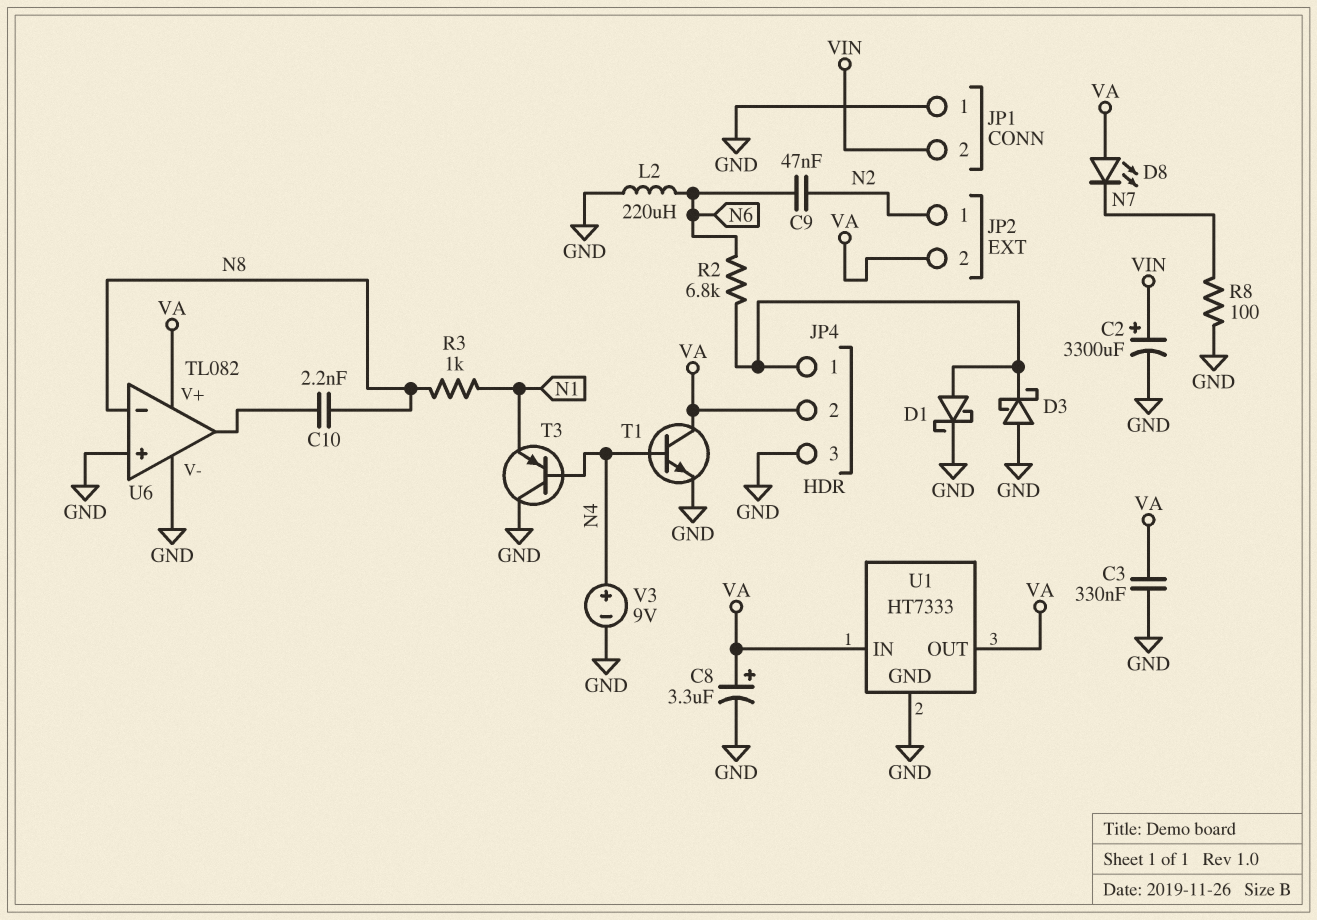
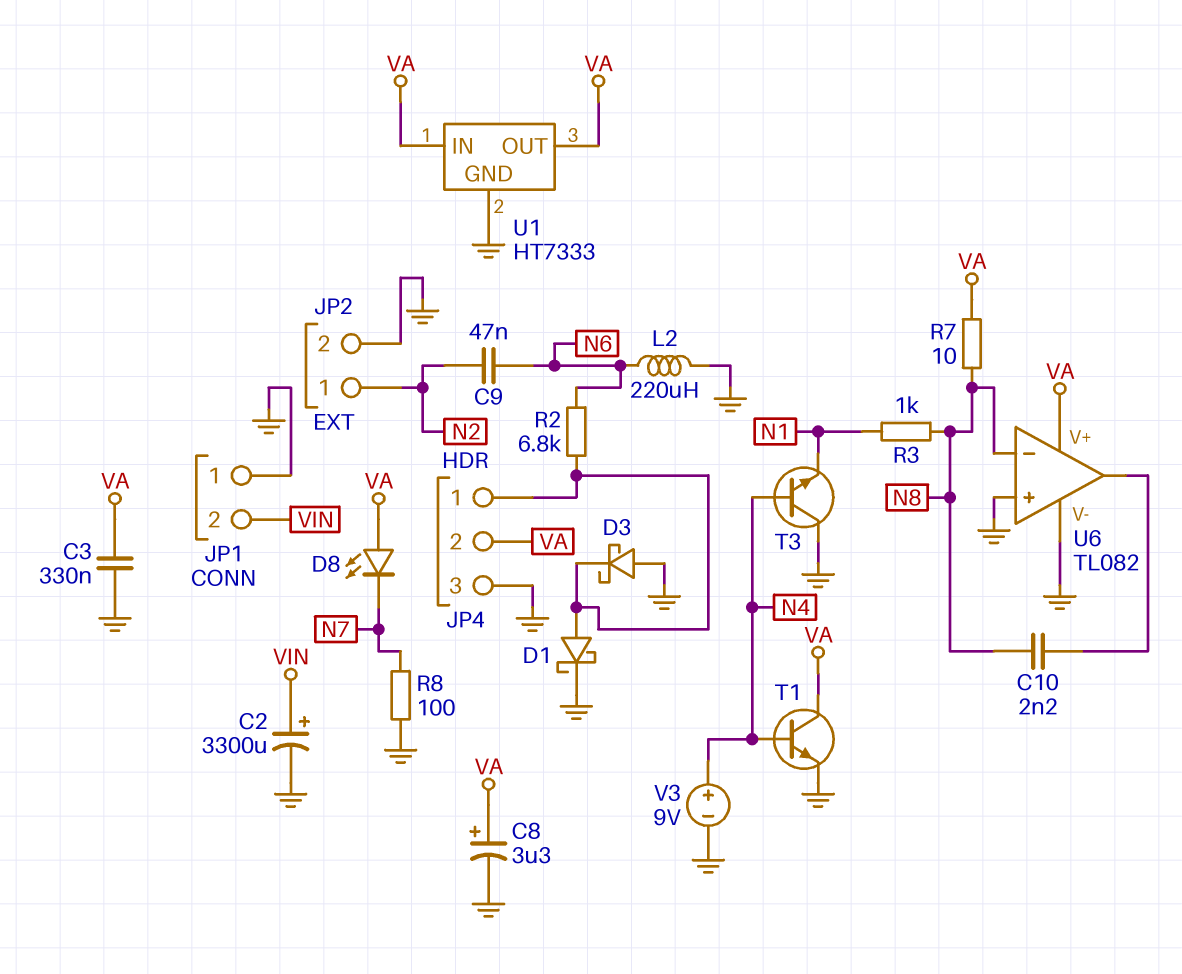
JP2 pin 2: VA -> GND
R7: none -> 10 (N8, VA)
T3: PNP (B N4, C GND, E N1) -> NPN (B N4, C GND, E N1)

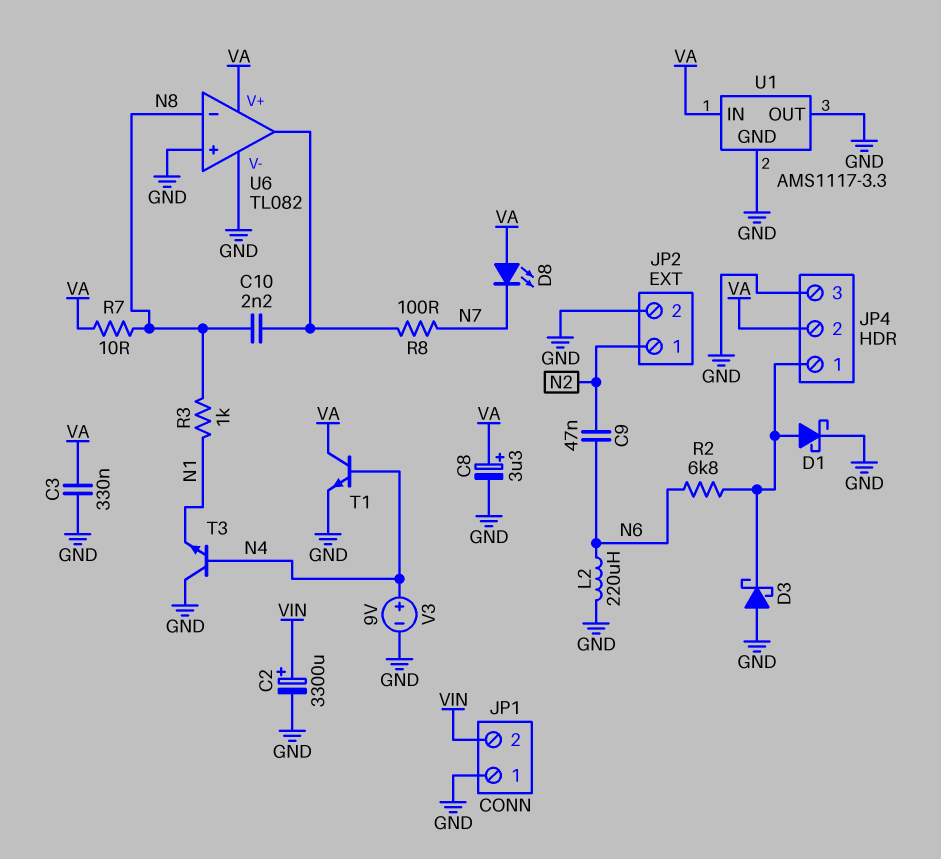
R8: 100 (GND, N7) -> 100 (N7, U6/out)
U1: HT7333 -> AMS1117-3.3
U1 pin OUT: VA -> GND

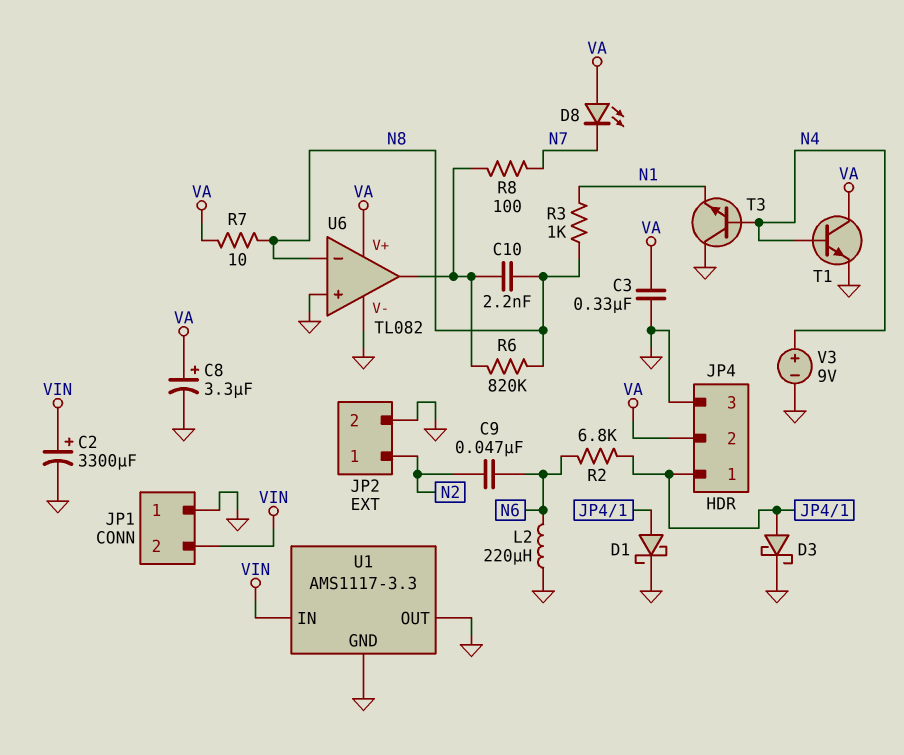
D3: schottky (A GND, K JP4/1) -> schottky (A JP4/1, K GND)
R6: none -> 820k (N8, U6/out)
U1 pin IN: VA -> VIN

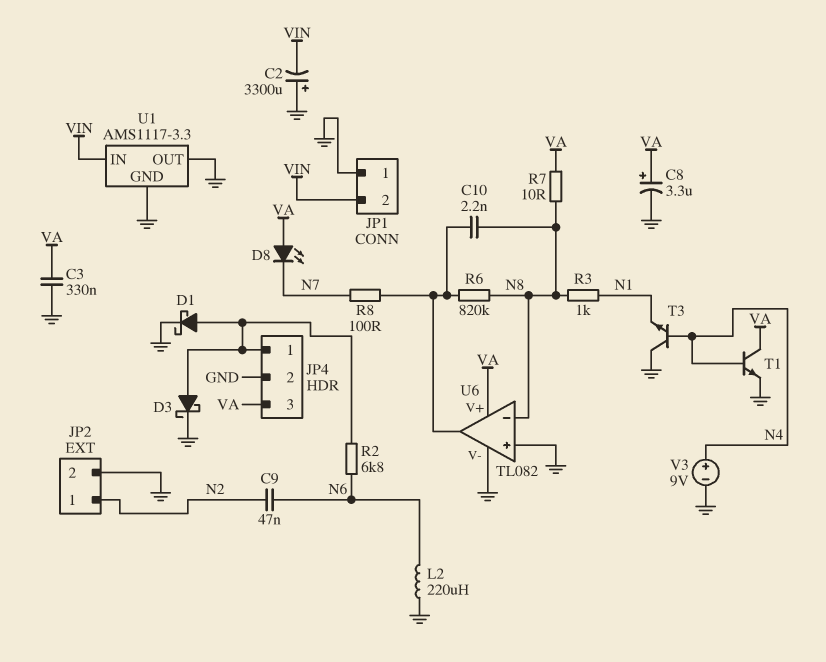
C2: 3300uF (plus VIN, minus GND) -> 3300uF (plus GND, minus VIN)
JP4 pin 2: VA -> GND
JP4 pin 3: GND -> VA

